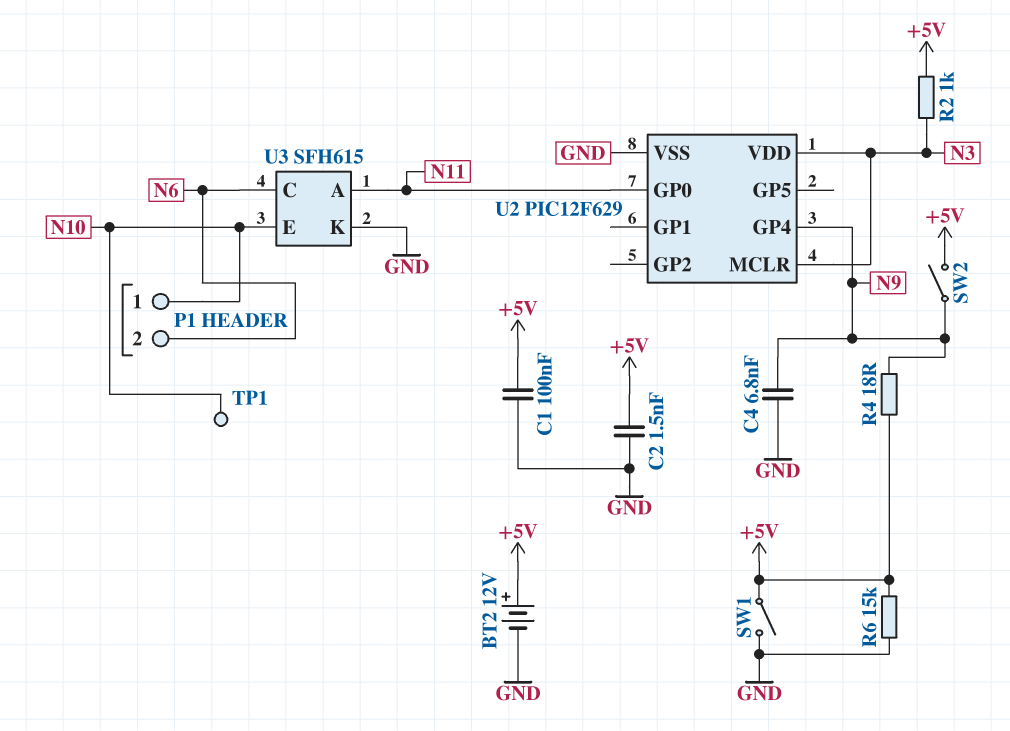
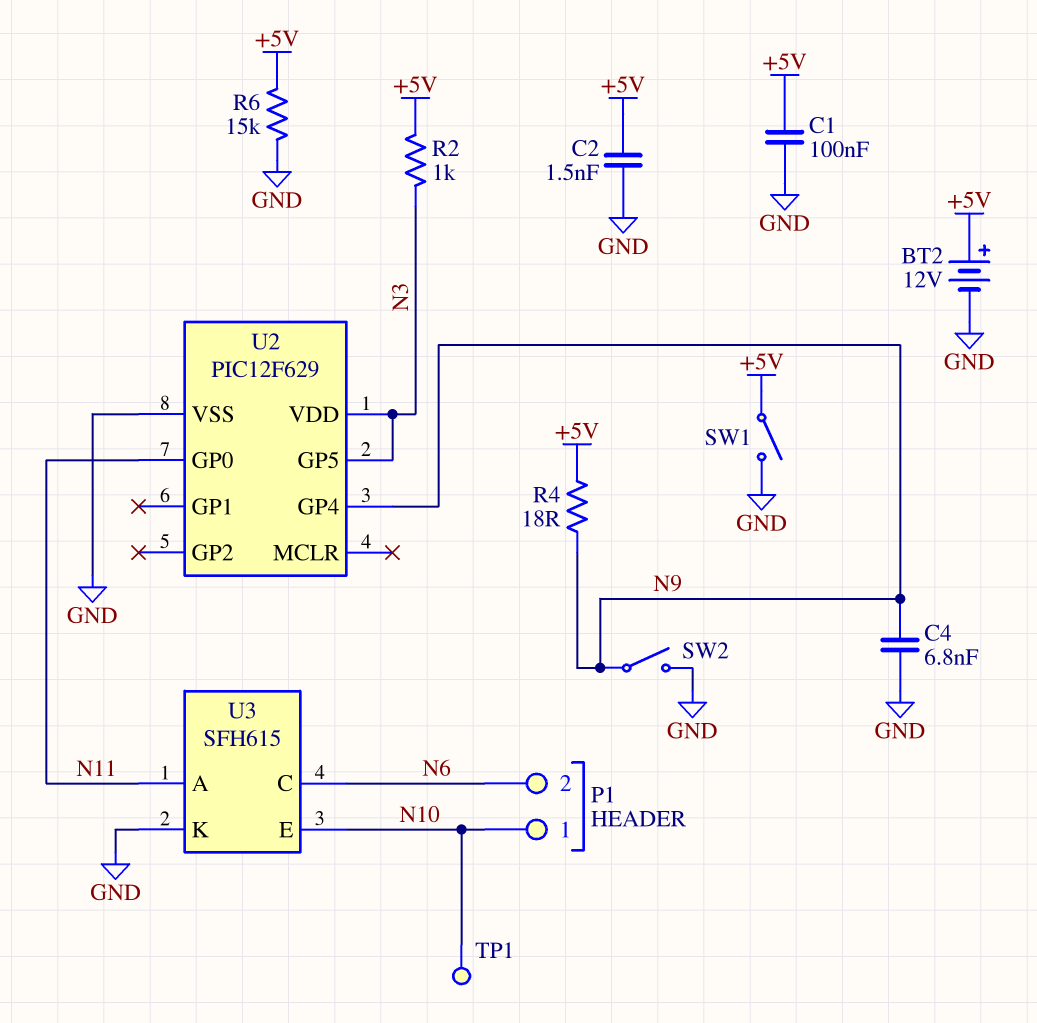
SW2: switch (+5V, N9) -> switch (GND, N9)
U2 pin GP5: none -> N3
U2 pin MCLR: N3 -> none

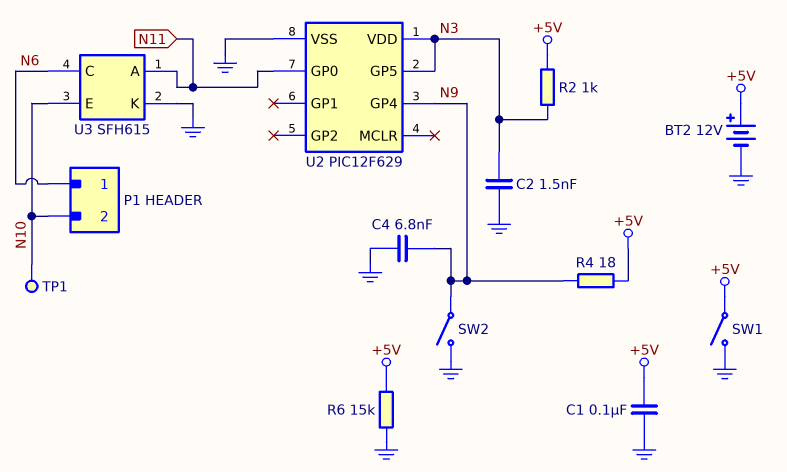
C2: 1.5nF (+5V, GND) -> 1.5nF (GND, N3)
P1 pin 1: N10 -> N6
P1 pin 2: N6 -> N10

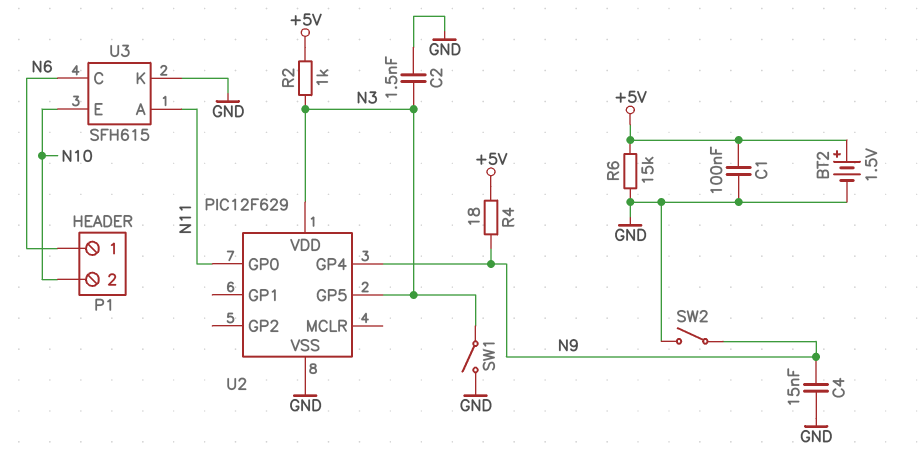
BT2: 12V (plus +5V, minus GND) -> 1.5V (plus +5V, minus GND)
C4: 6.8nF (GND, N9) -> 15nF (GND, N9)
SW1: switch (+5V, GND) -> switch (GND, N3)
TP1: test point (N10) -> none

